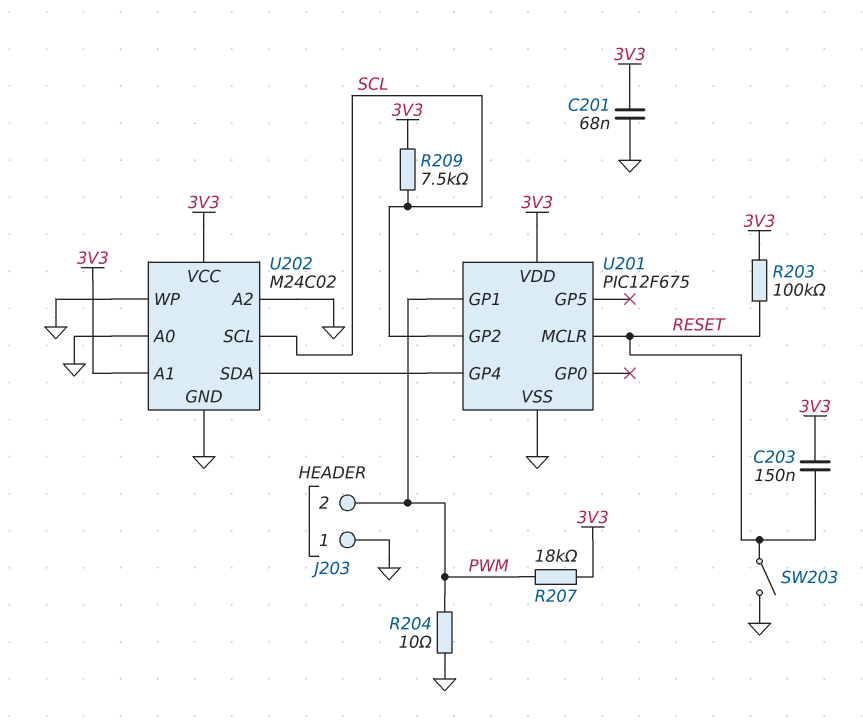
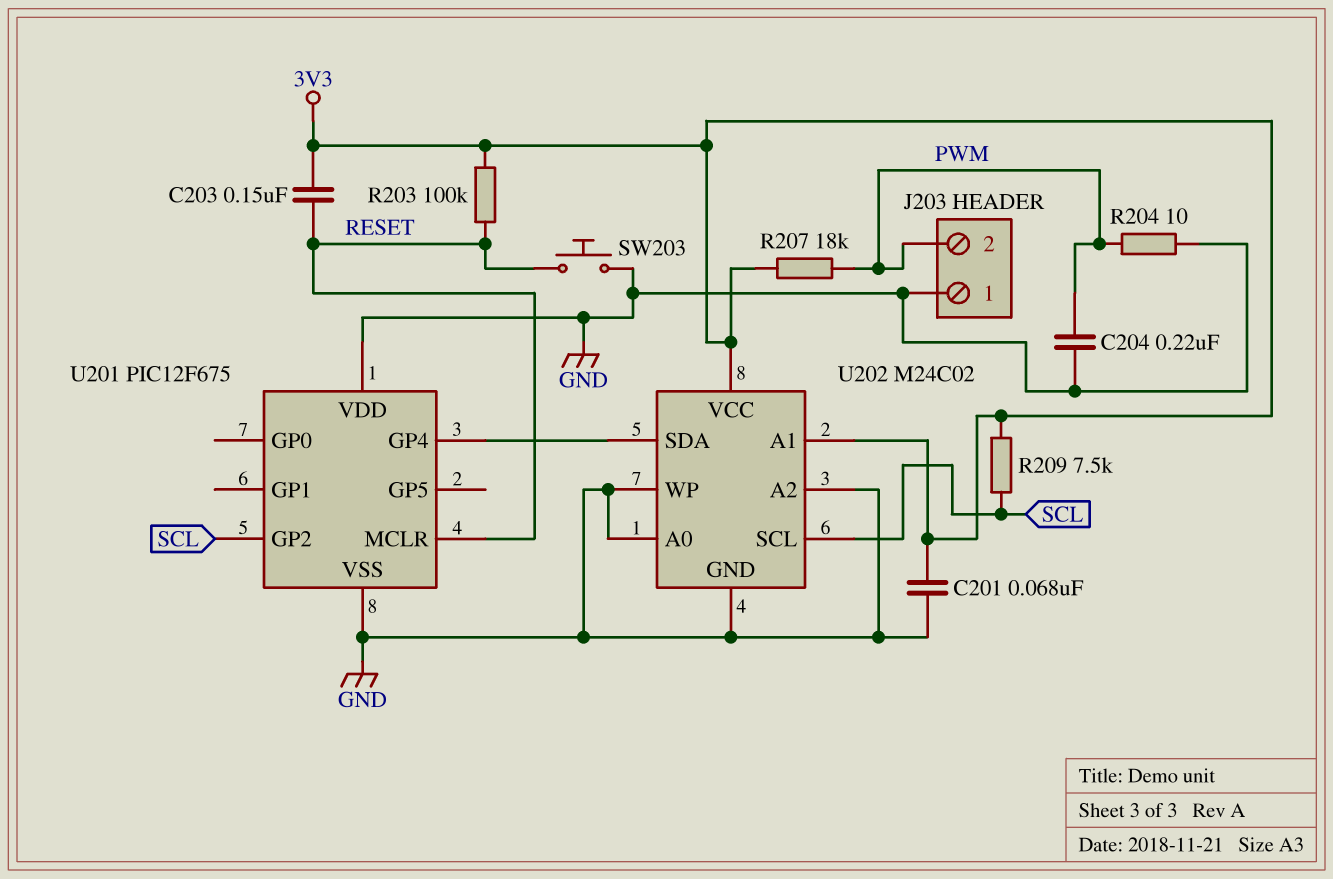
C204: none -> 220nF (GND, PWM)
SW203: switch (GND, RESET) -> button (GND, RESET)
U201 pin GP1: PWM -> none
U201 pin VDD: 3V3 -> GND

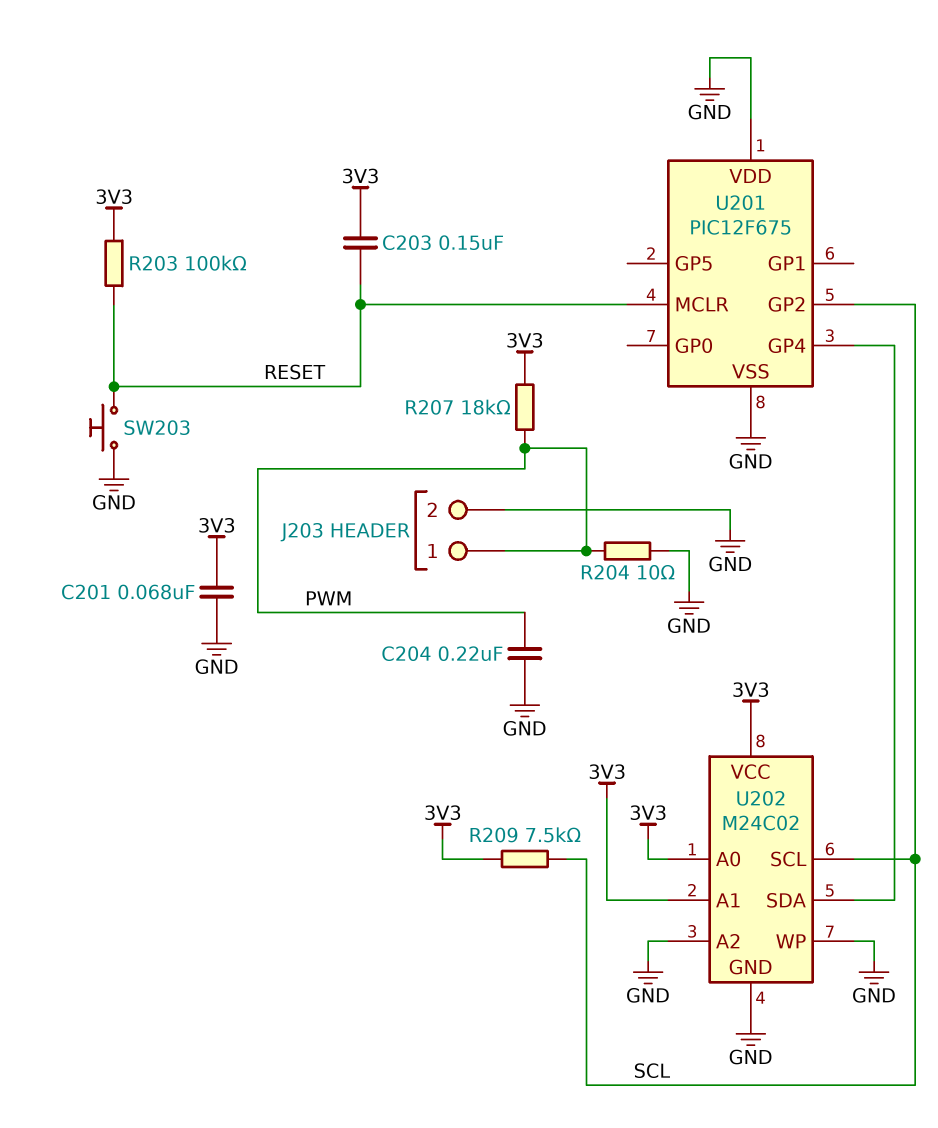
J203 pin 1: GND -> PWM
J203 pin 2: PWM -> GND
U202 pin A0: GND -> 3V3

